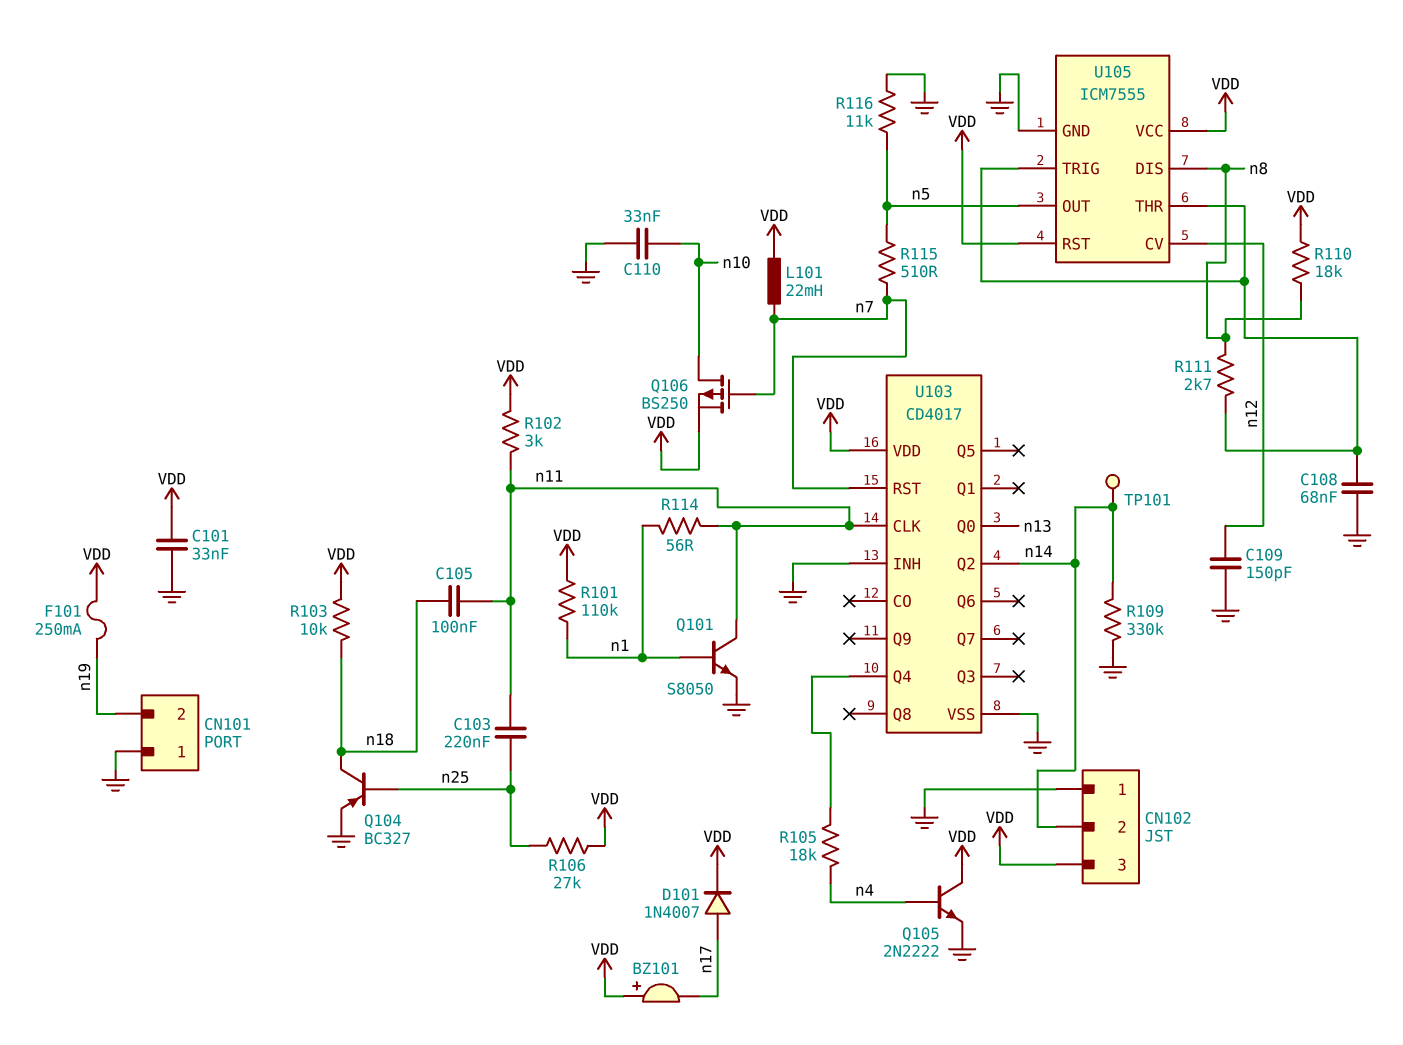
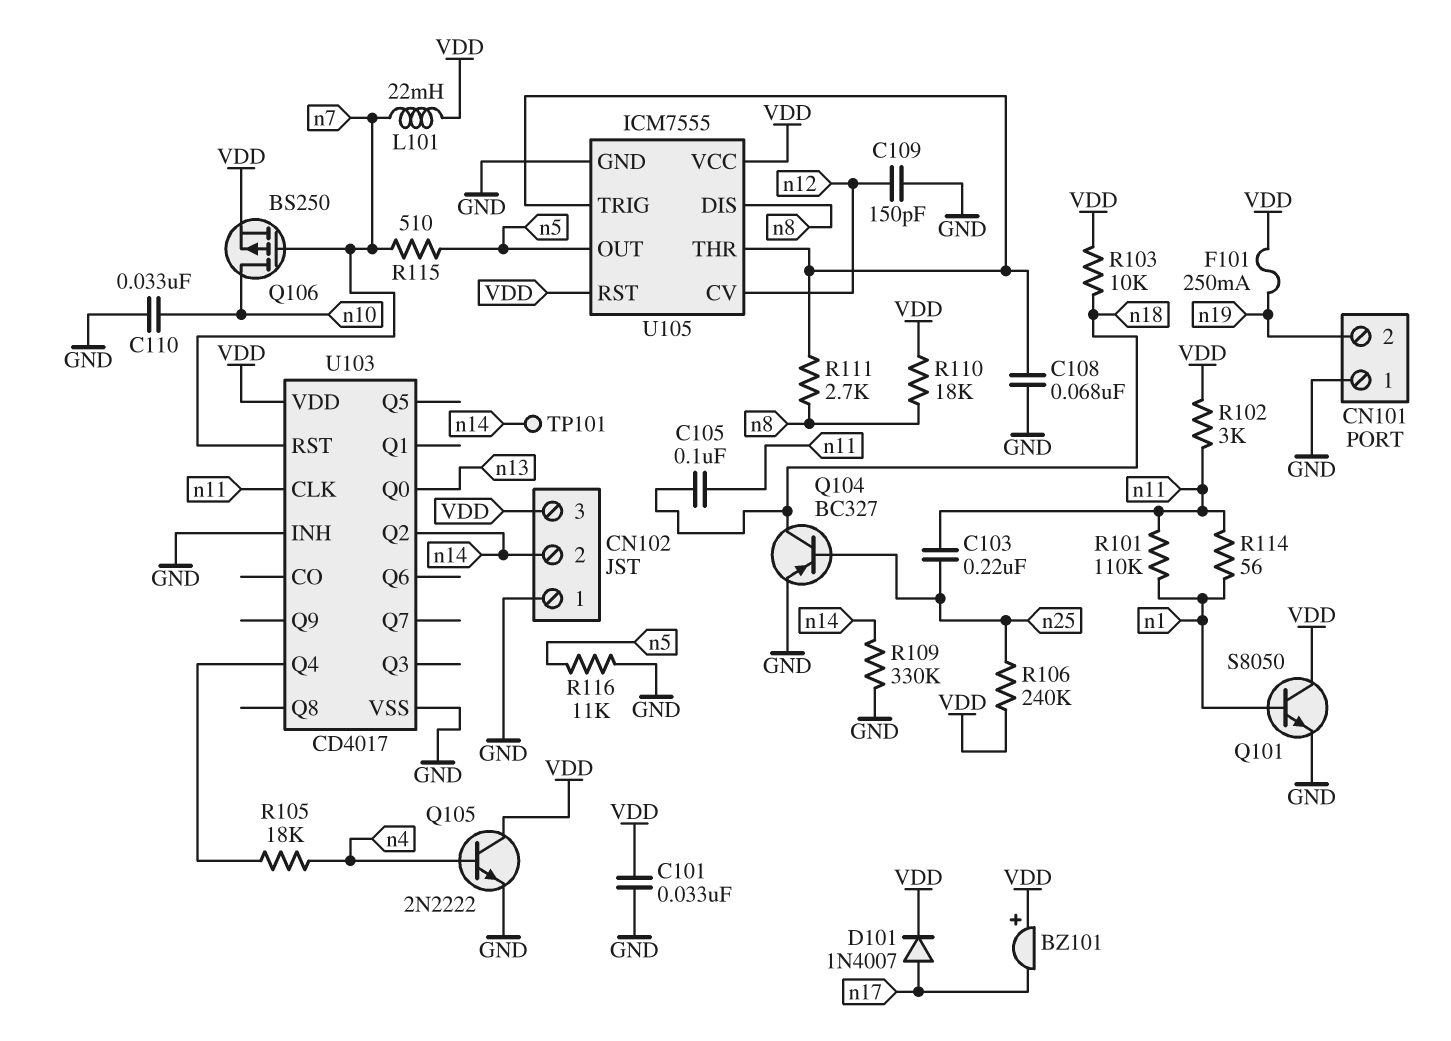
Q101: NPN S8050 (B n1, C n11, E GND) -> NPN S8050 (B n1, C VDD, E GND)
R101: 110k (VDD, n1) -> 110k (n1, n11)
R106: 27k (VDD, n25) -> 240k (VDD, n25)

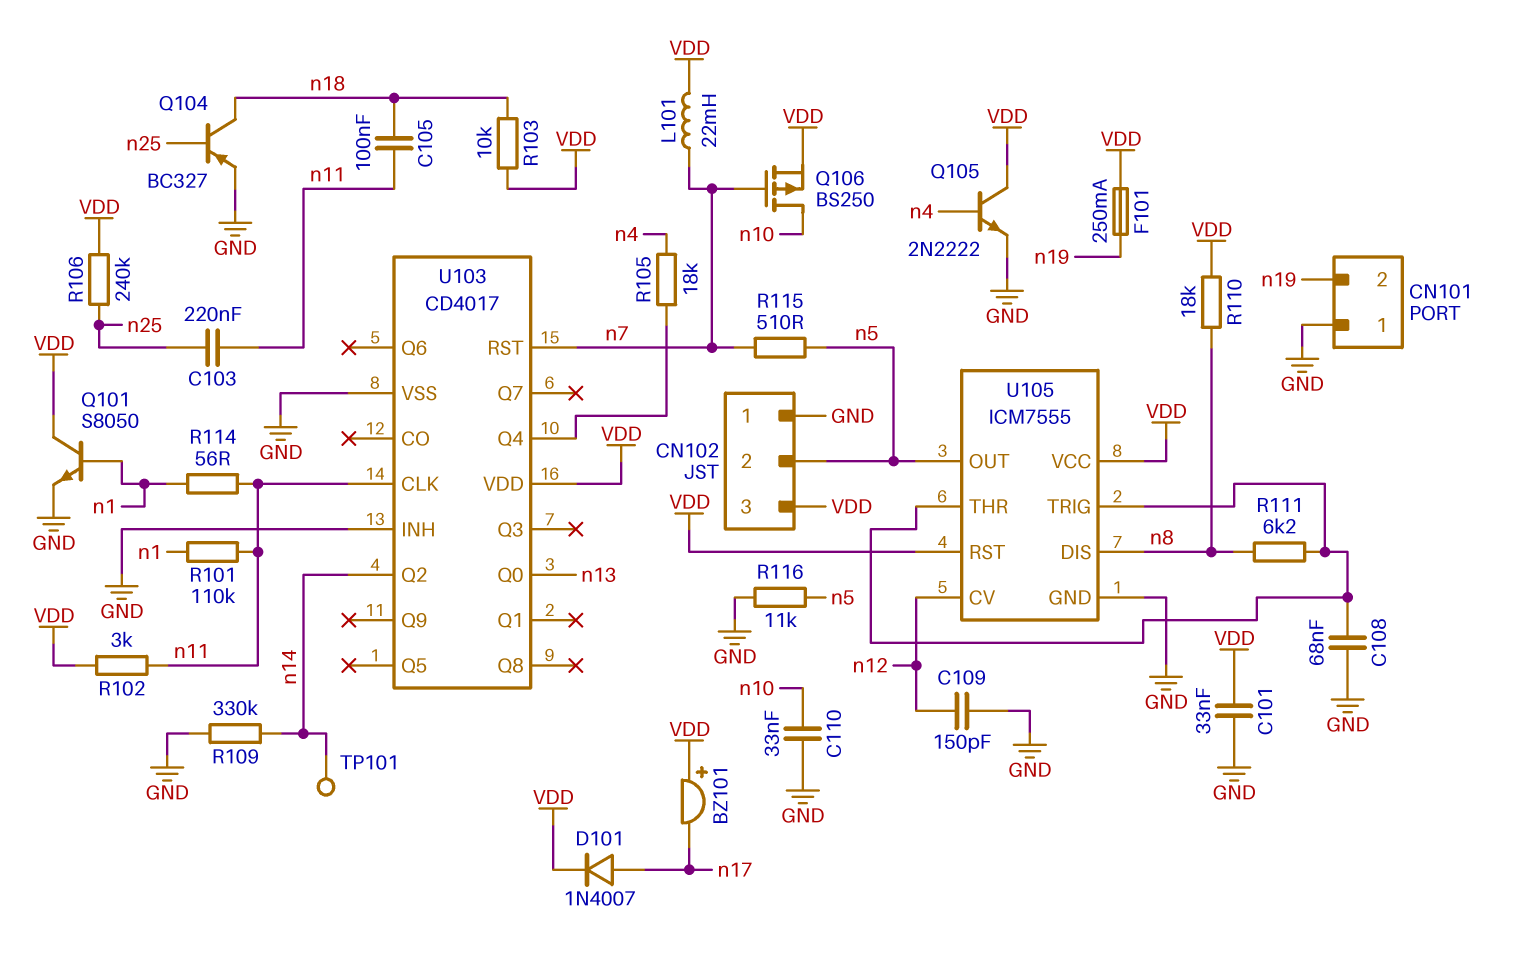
CN102 pin 2: n14 -> n5
R111: 2.7k (U105/THR, n8) -> 6.2k (U105/THR, n8)

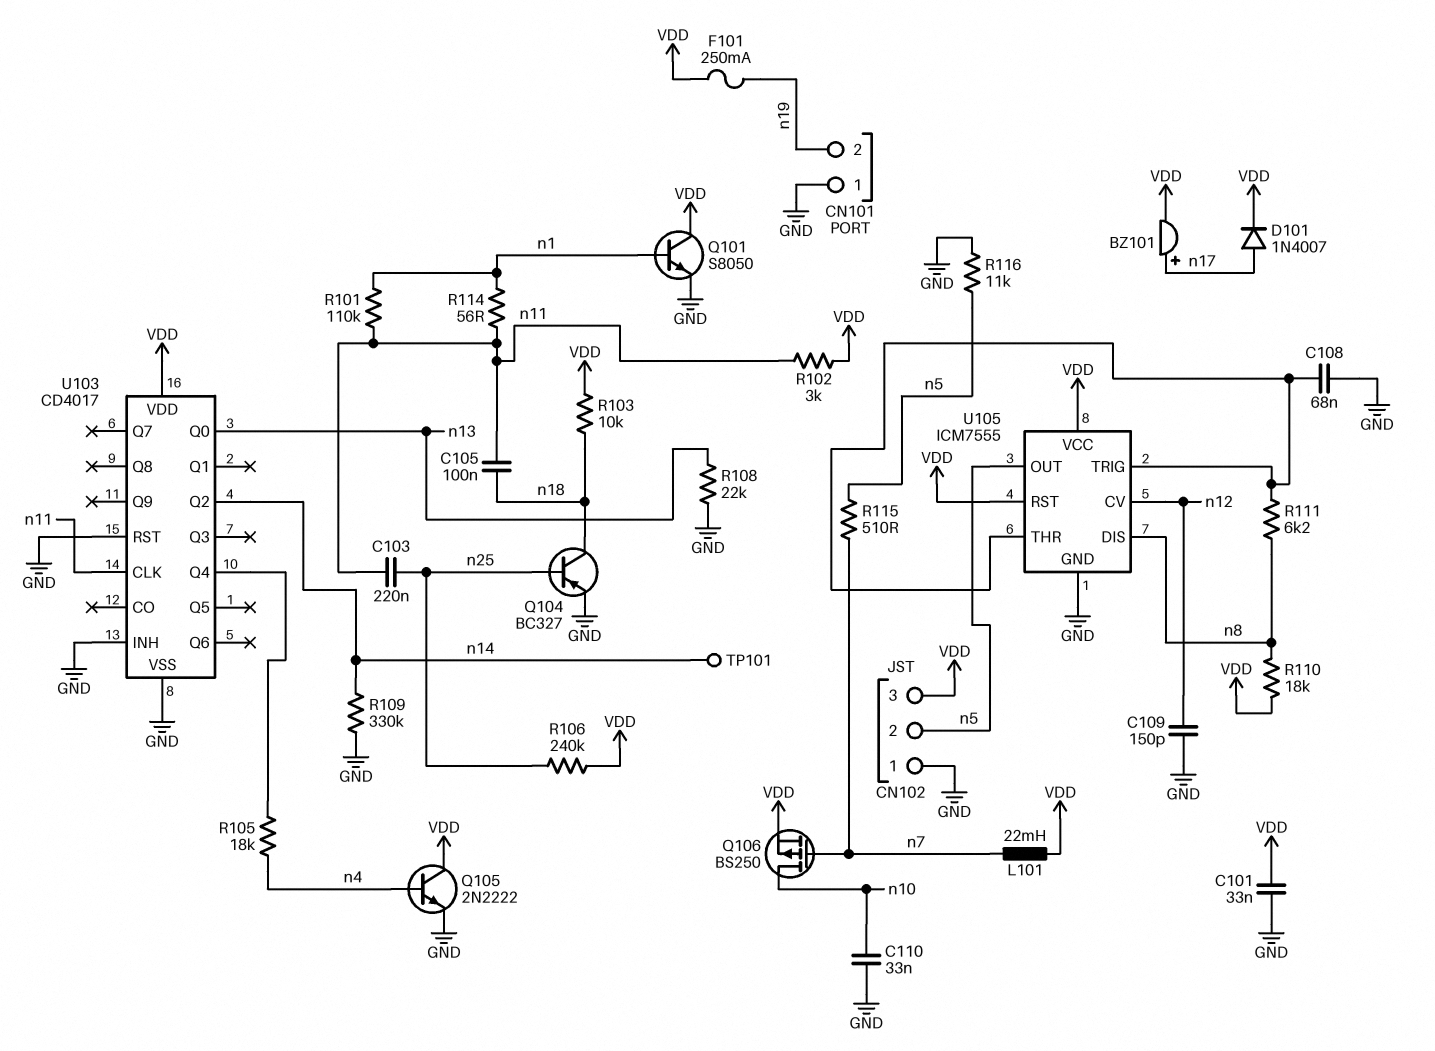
BZ101: buzzer (plus VDD, minus n17) -> buzzer (plus n17, minus VDD)
R108: none -> 22k (GND, n13)
U103 pin RST: n7 -> GND

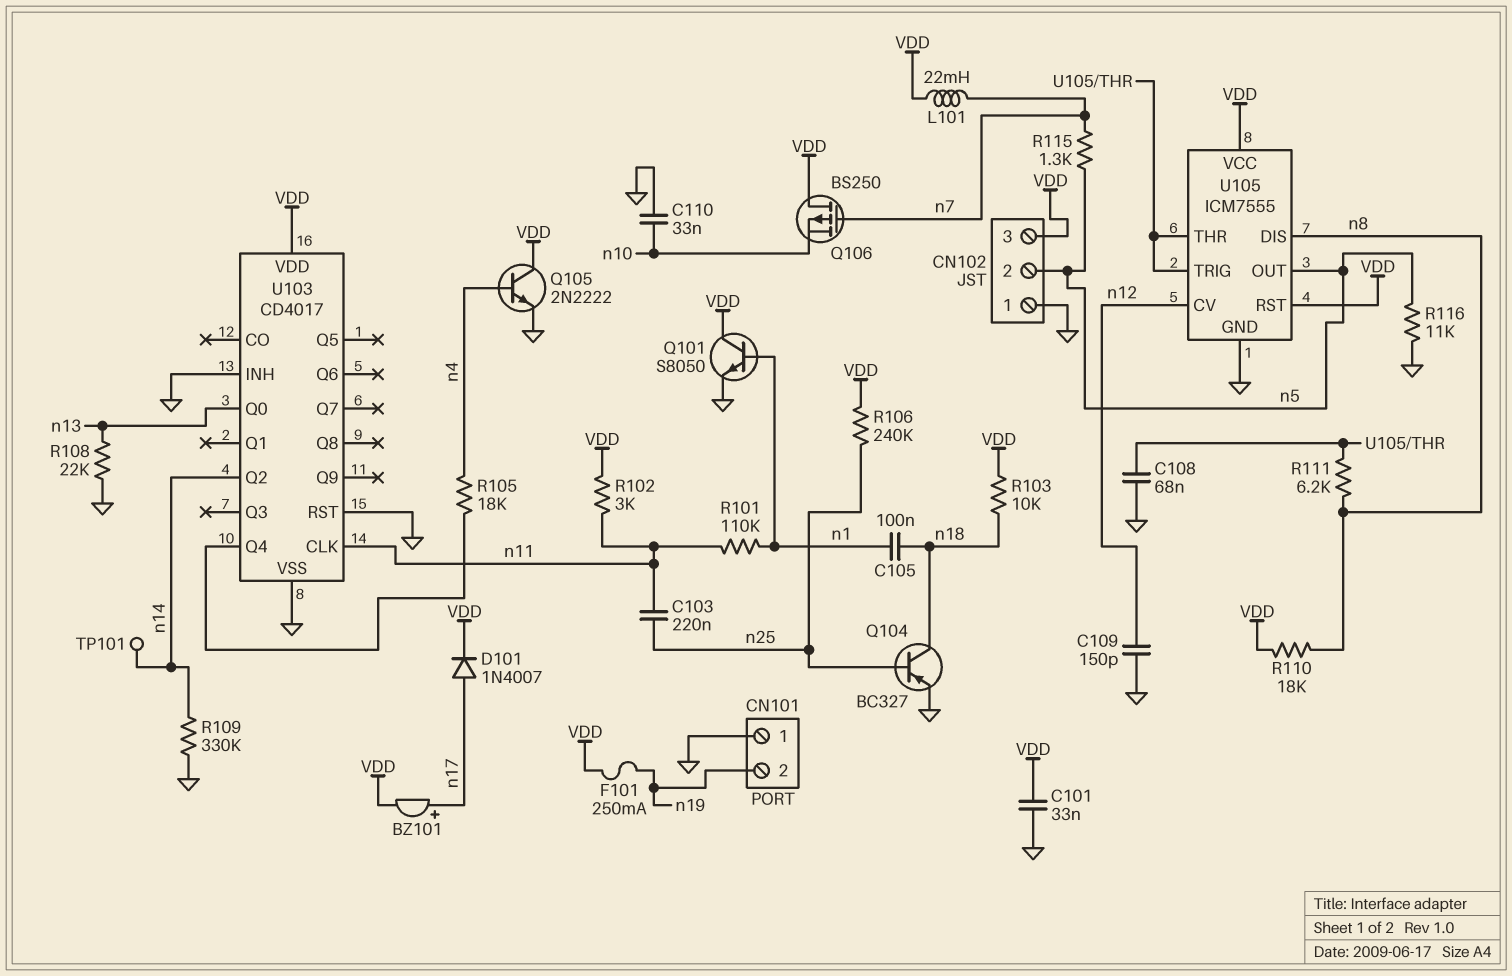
C105: 100nF (n11, n18) -> 100nF (n1, n18)
Q106: PMOS BS250 (G n7, D n10, S VDD) -> PMOS BS250 (G n7, D VDD, S n10)
R114: 56 (n1, n11) -> none
R115: 510 (n5, n7) -> 1.3k (n5, n7)

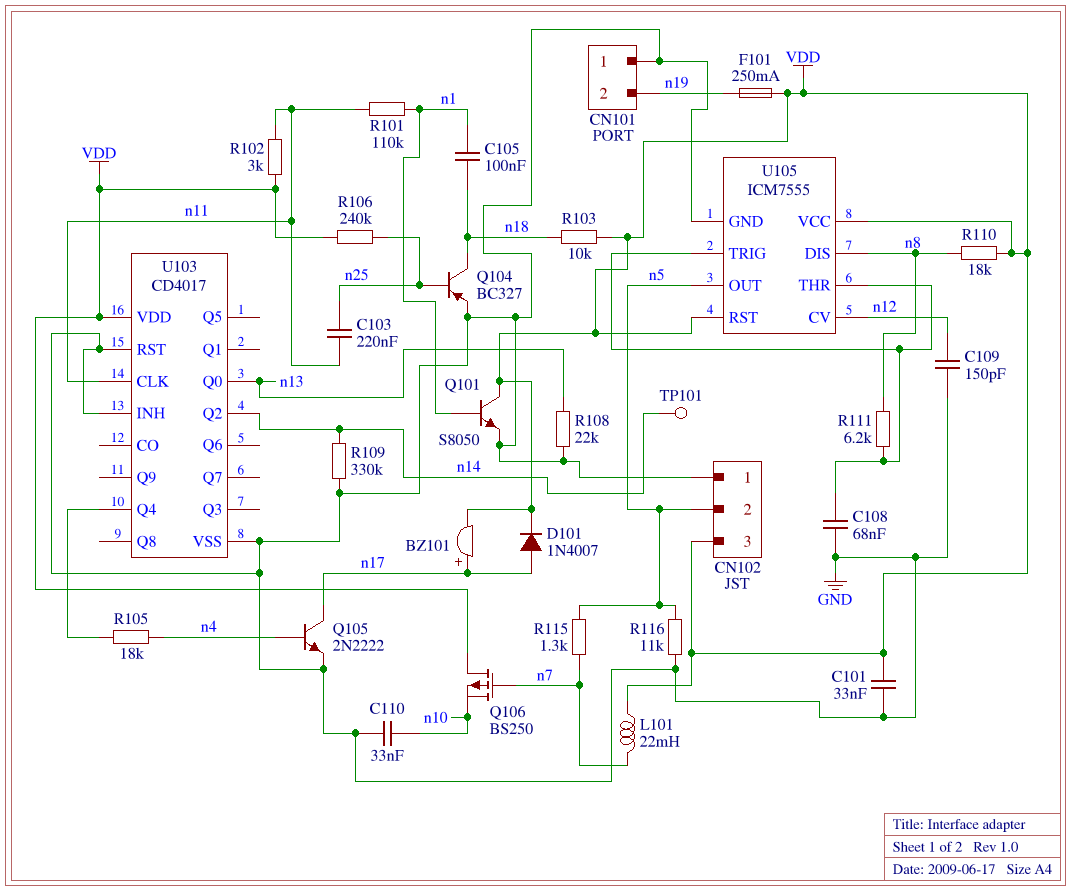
Q105: NPN 2N2222 (B n4, C VDD, E GND) -> NPN 2N2222 (B n4, C n17, E GND)

